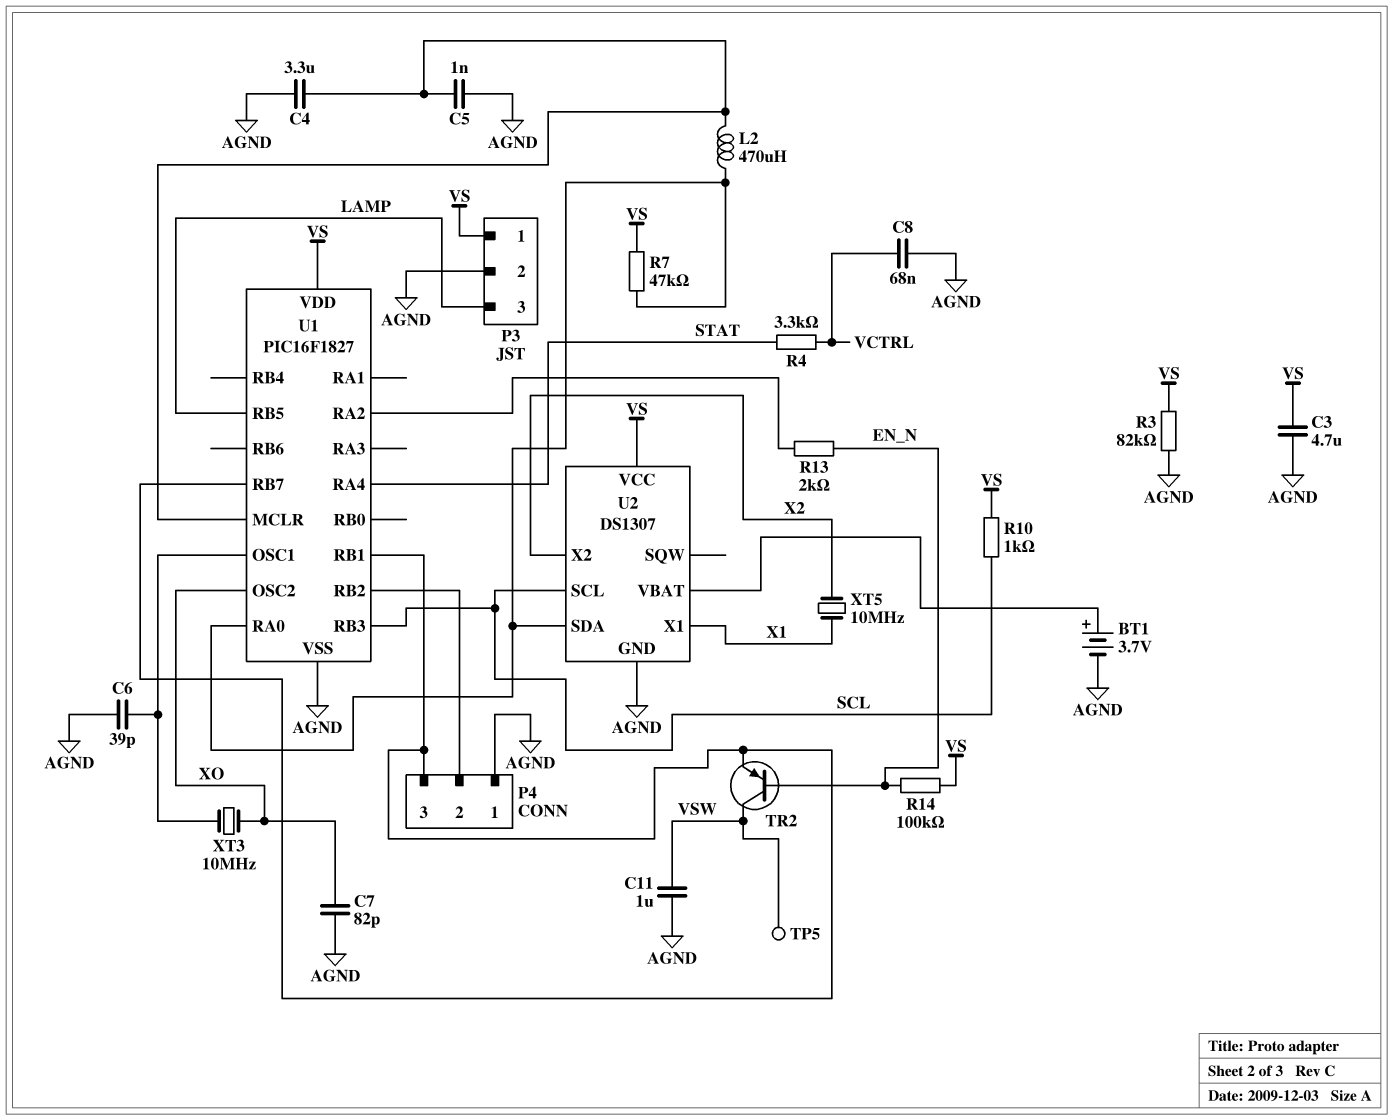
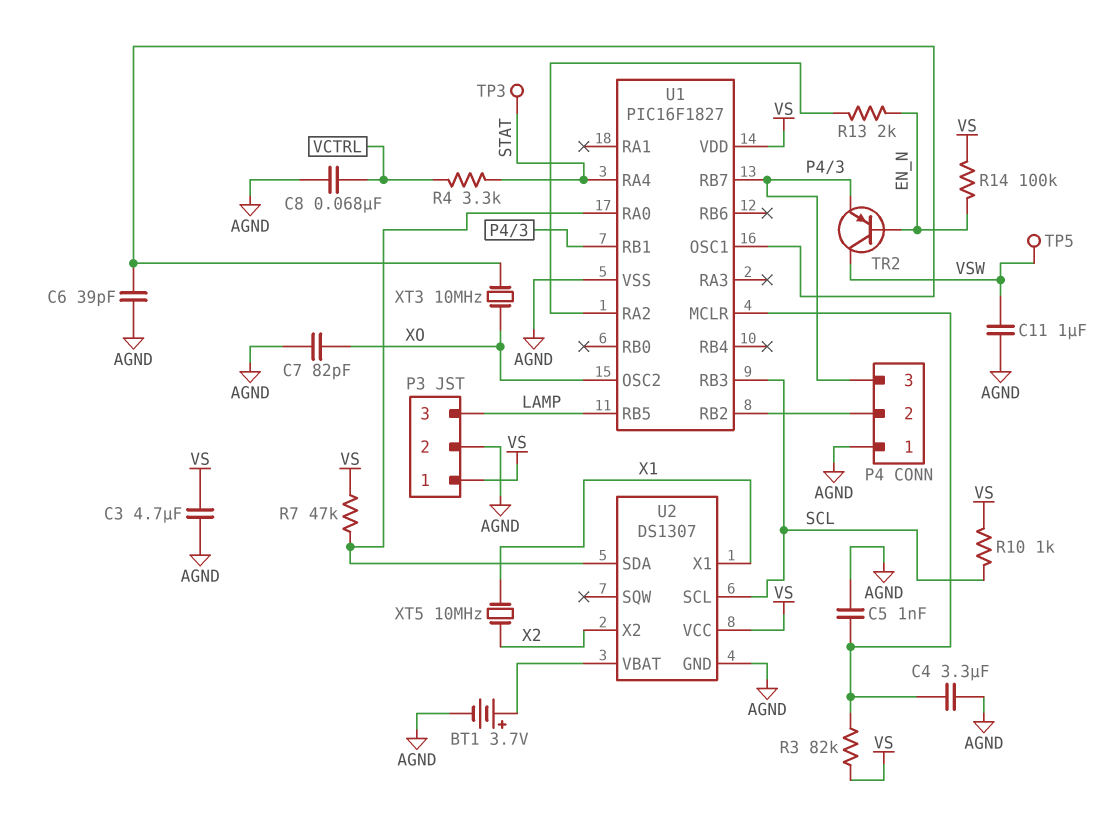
L2: 470uH (U1/MCLR, U1/RA0) -> none
R3: 82k (AGND, VS) -> 82k (U1/MCLR, VS)
TP3: none -> test point (STAT)

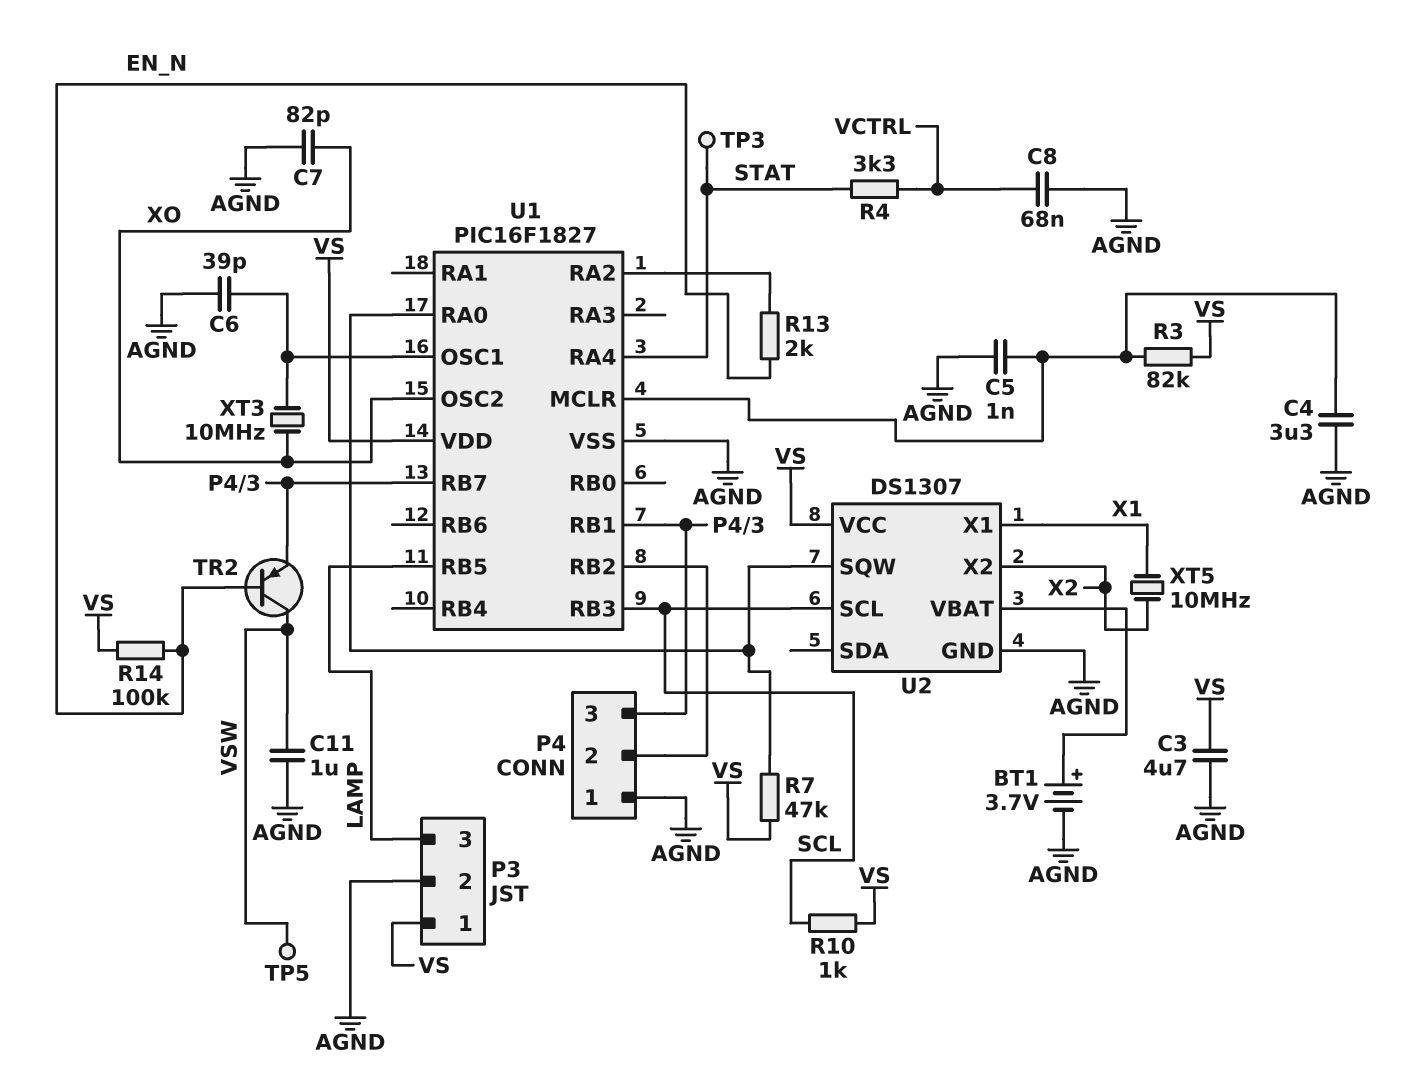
U2 pin SDA: U1/RA0 -> none
U2 pin SQW: none -> U1/RA0

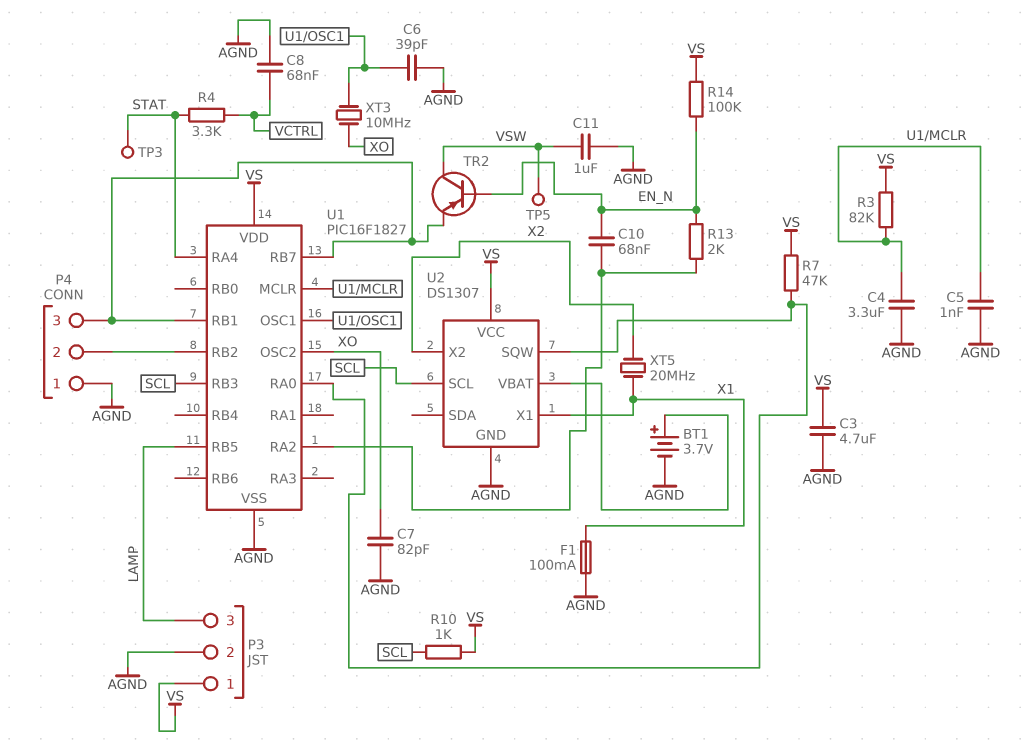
C10: none -> 68nF (EN_N, U1/RA2)
F1: none -> 100mA (AGND, X1)
XT5: 10MHz (X1, X2) -> 20MHz (X1, X2)

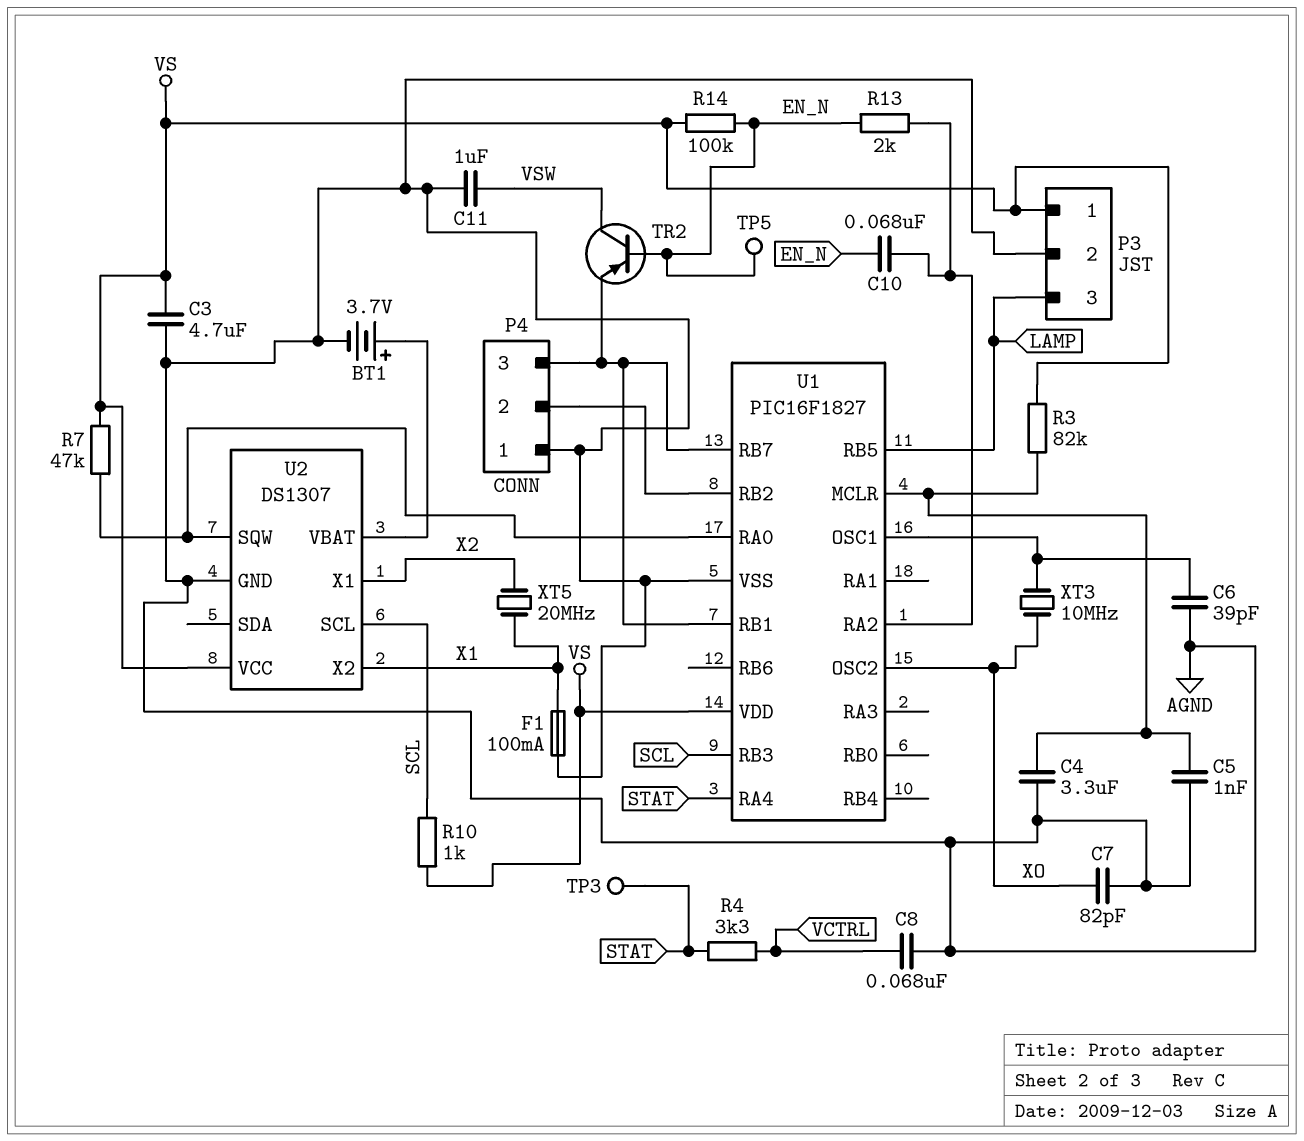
TP5: test point (VSW) -> test point (EN_N)
U2 pin X1: X1 -> X2
U2 pin X2: X2 -> X1

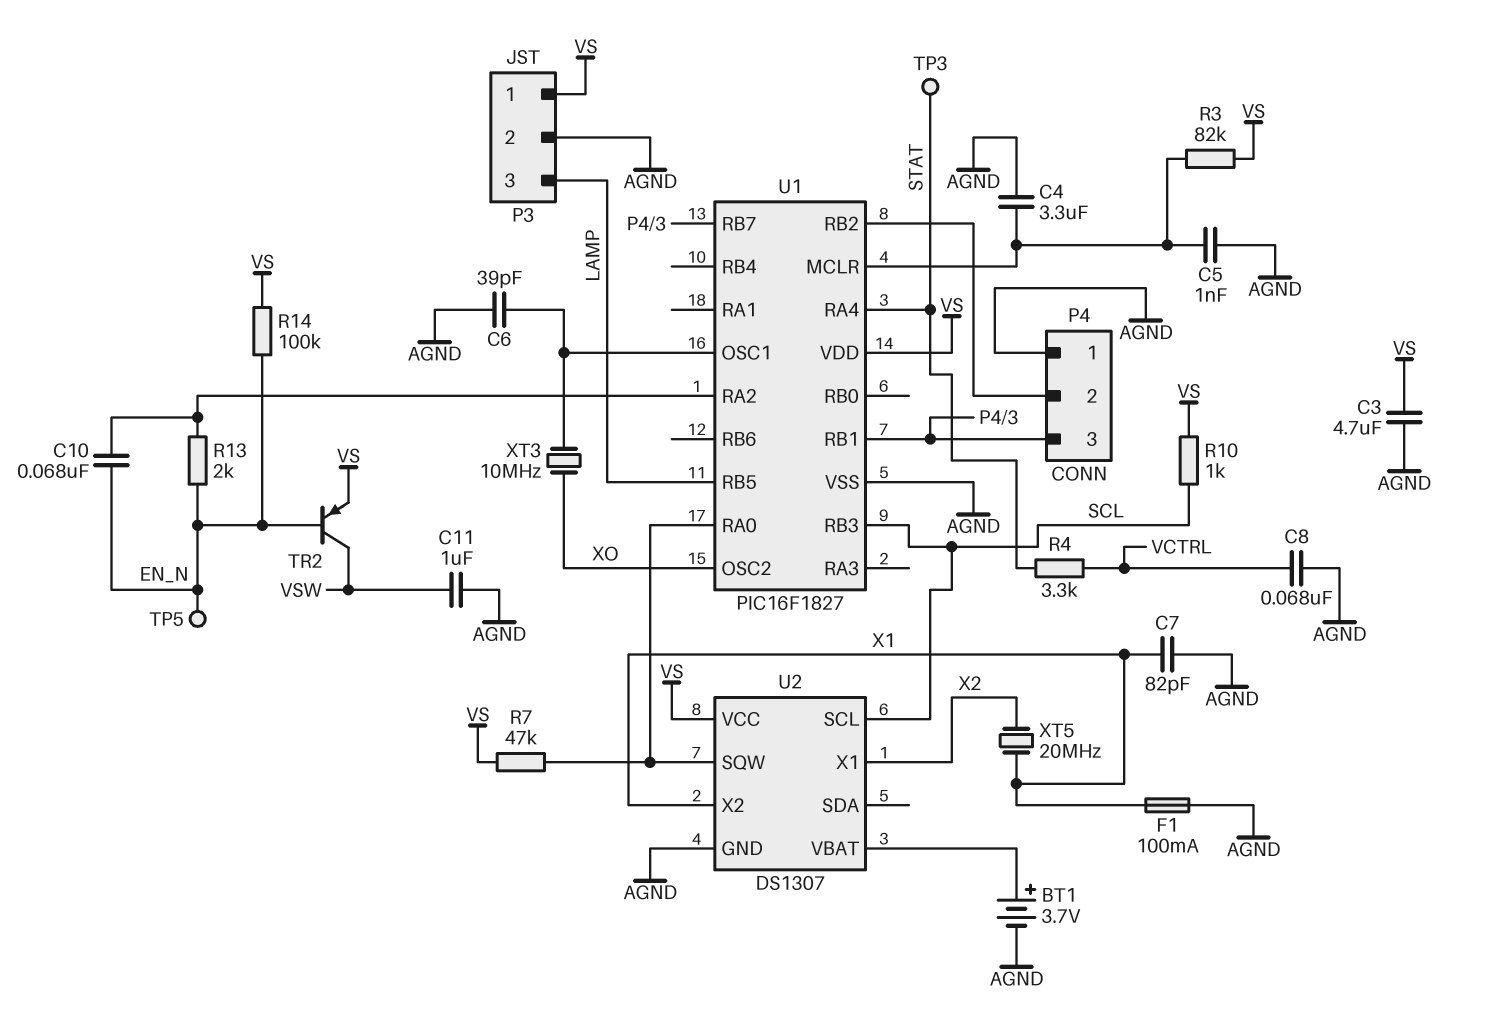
C7: 82pF (AGND, XO) -> 82pF (AGND, X1)
TR2: PNP (B EN_N, C VSW, E P4/3) -> PNP (B EN_N, C VSW, E VS)

